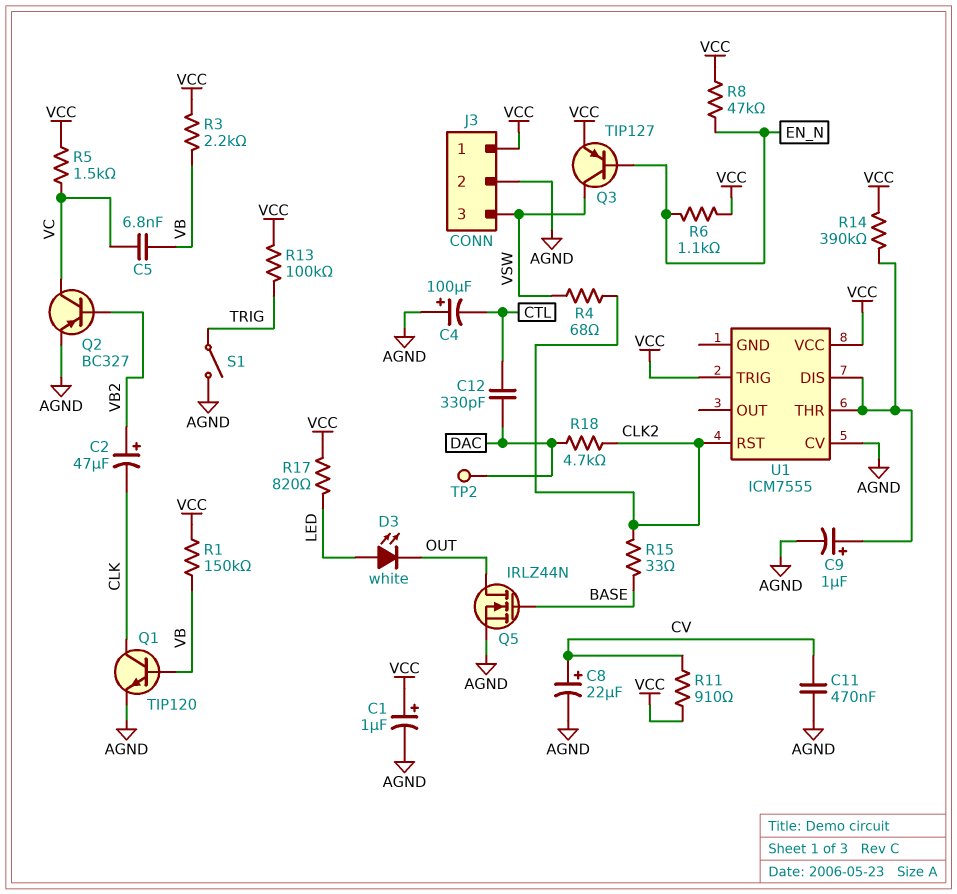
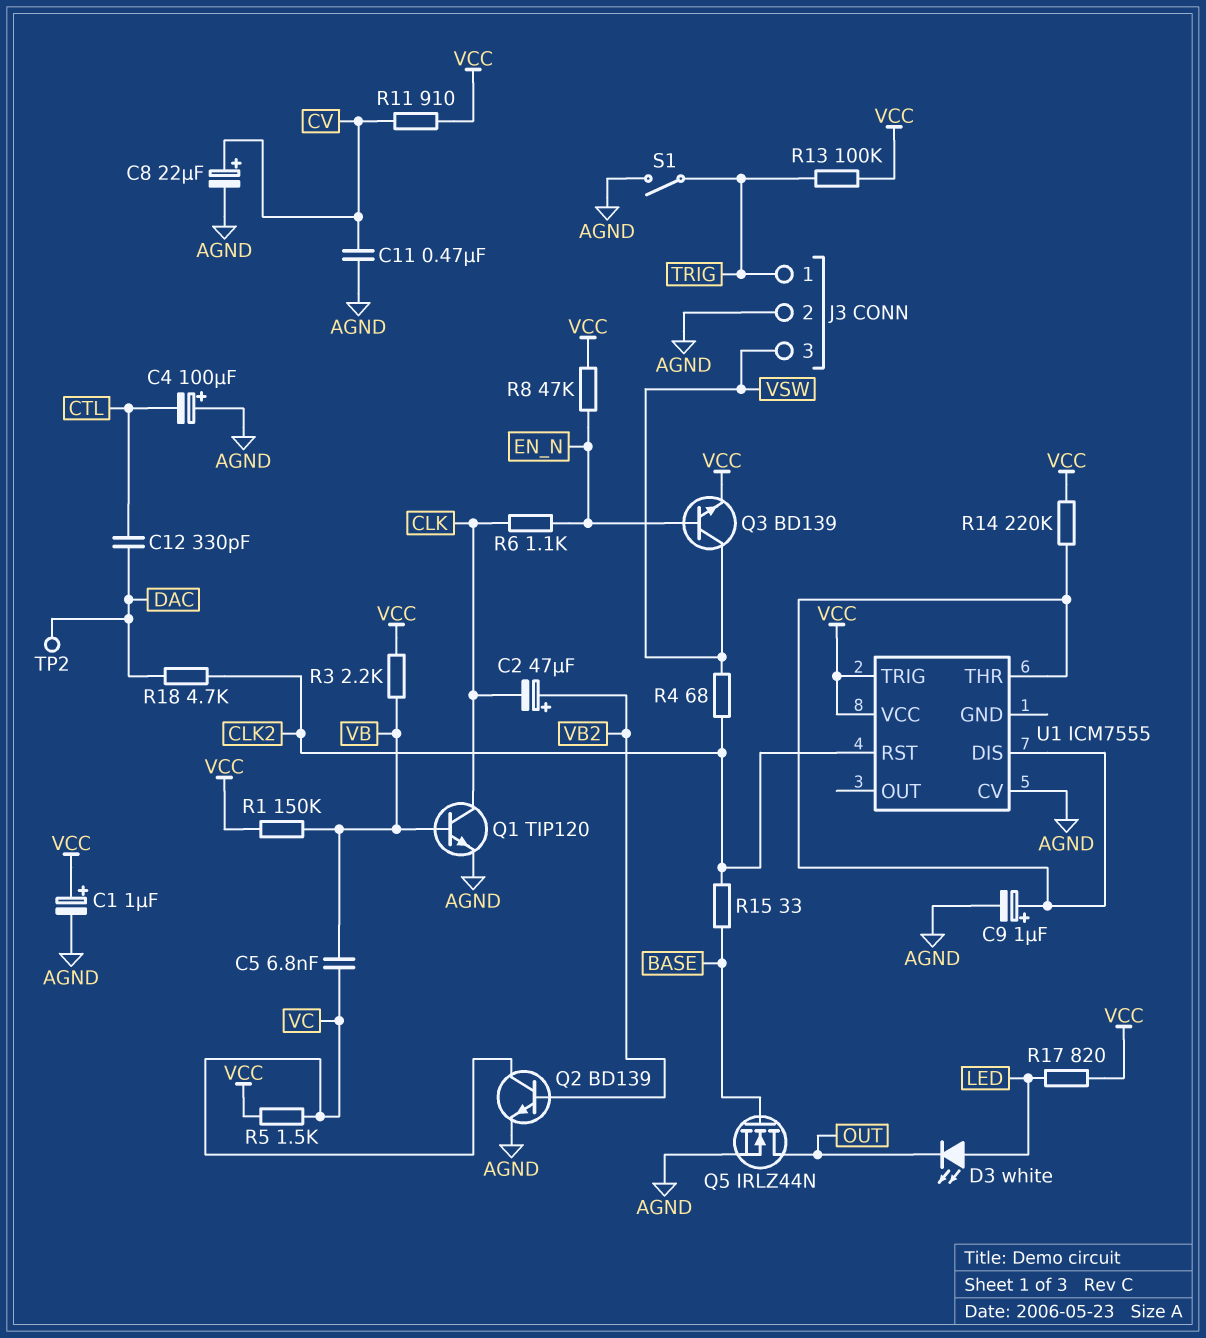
J3 pin 1: VCC -> TRIG
Q2: PNP BC327 (B VB2, C VC, E AGND) -> NPN BD139 (B VB2, C VC, E AGND)
Q3: PNP TIP127 (B EN_N, C VSW, E VCC) -> NPN BD139 (B EN_N, C VSW, E VCC)
R6: 1.1k (EN_N, VCC) -> 1.1k (CLK, EN_N)
R14: 390k (U1/DIS, VCC) -> 220k (U1/DIS, VCC)

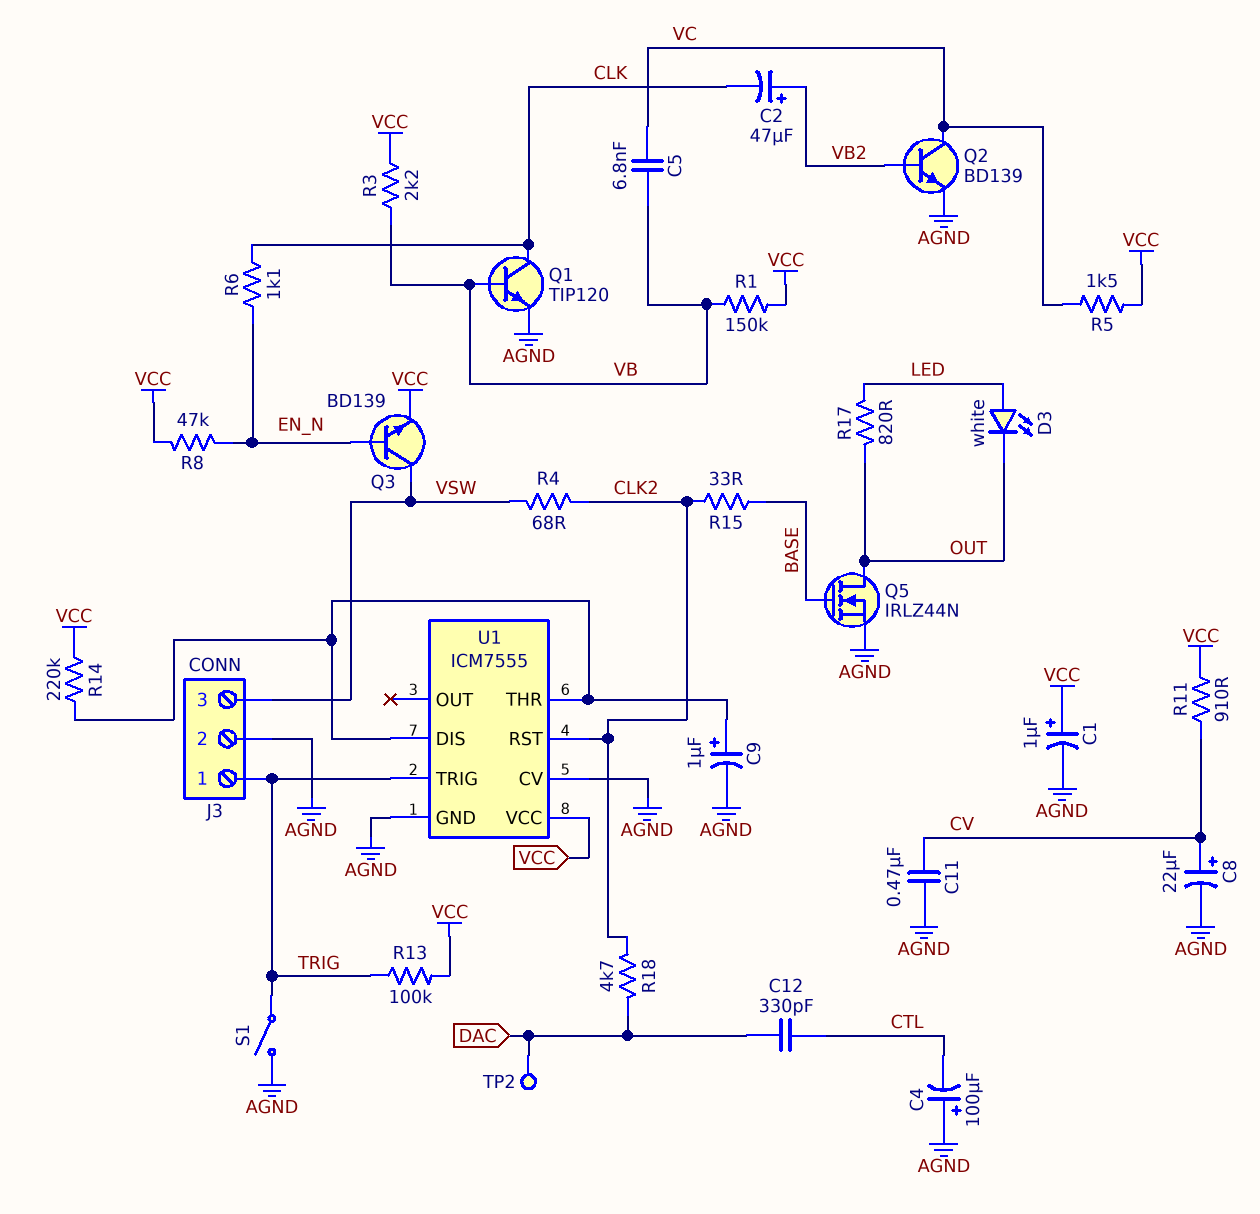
R17: 820 (LED, VCC) -> 820 (LED, OUT)
U1 pin GND: none -> AGND
U1 pin TRIG: VCC -> TRIG

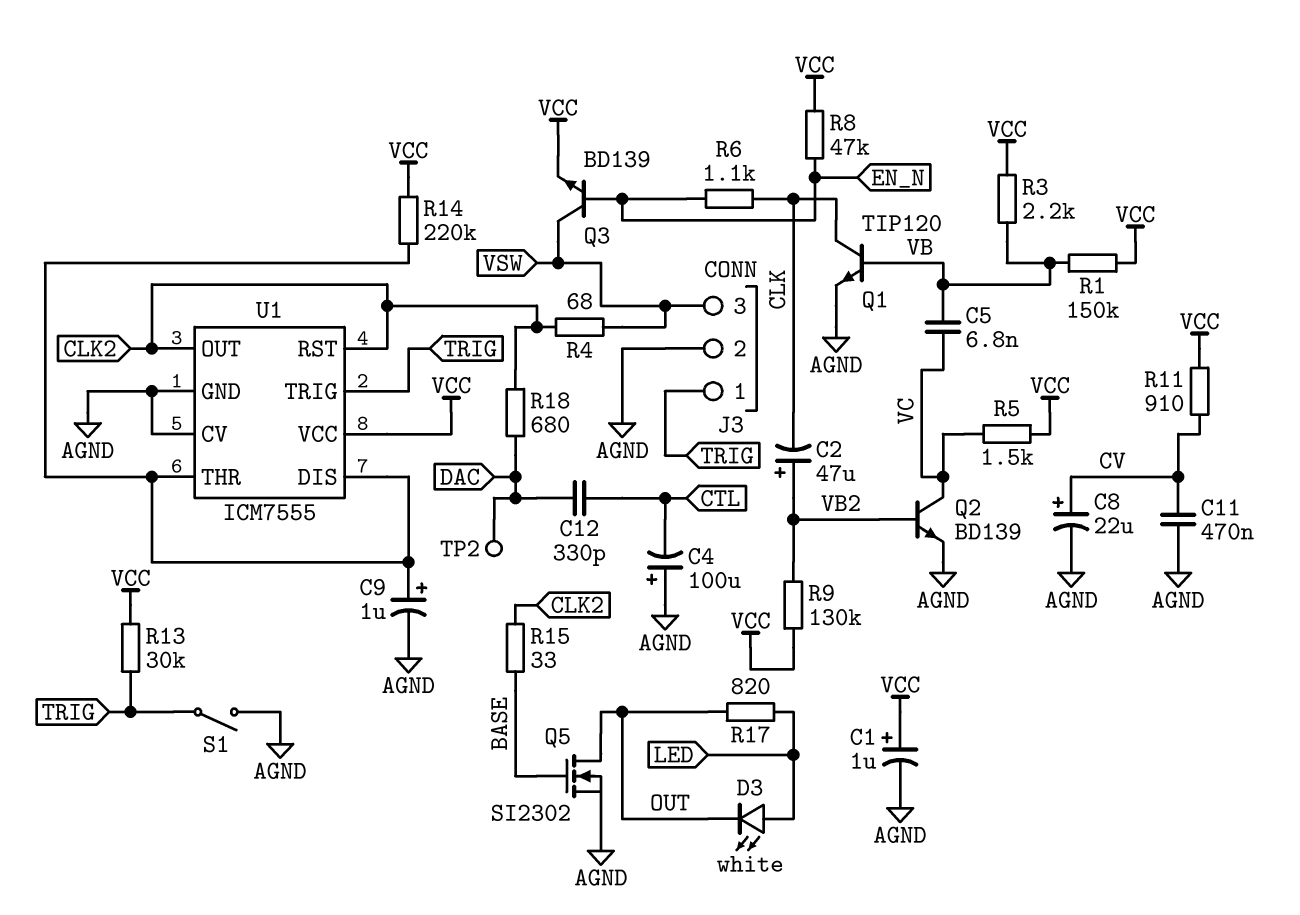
Q5: NMOS IRLZ44N (G BASE, D OUT, S AGND) -> NMOS SI2302 (G BASE, D OUT, S AGND)
R9: none -> 130k (VB2, VCC)
R13: 100k (TRIG, VCC) -> 30k (TRIG, VCC)
R18: 4.7k (CLK2, DAC) -> 680 (CLK2, DAC)
U1 pin OUT: none -> CLK2

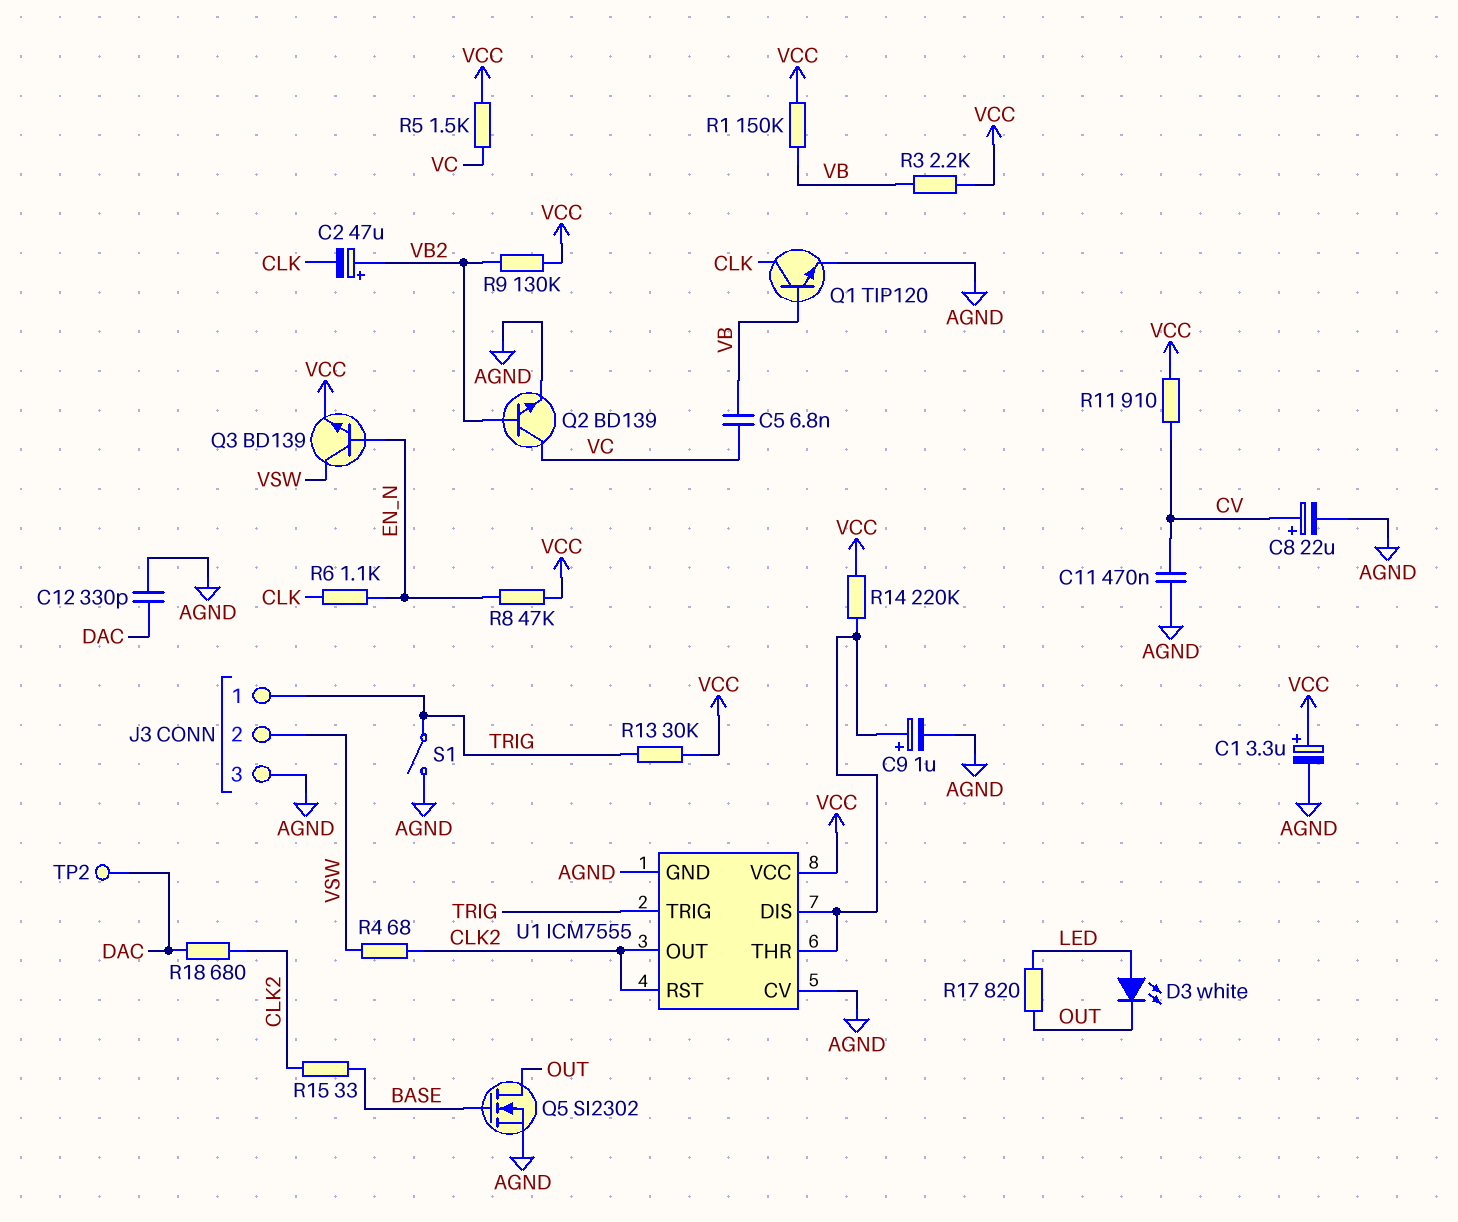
C1: 1uF (plus VCC, minus AGND) -> 3.3uF (plus VCC, minus AGND)
C4: 100uF (plus AGND, minus CTL) -> none
C12: 330pF (CTL, DAC) -> 330pF (AGND, DAC)
J3 pin 2: AGND -> VSW
J3 pin 3: VSW -> AGND

